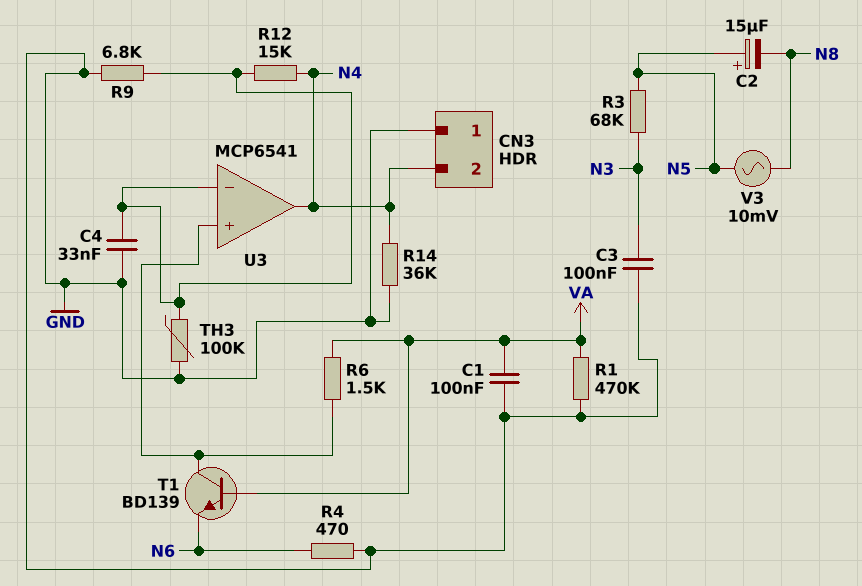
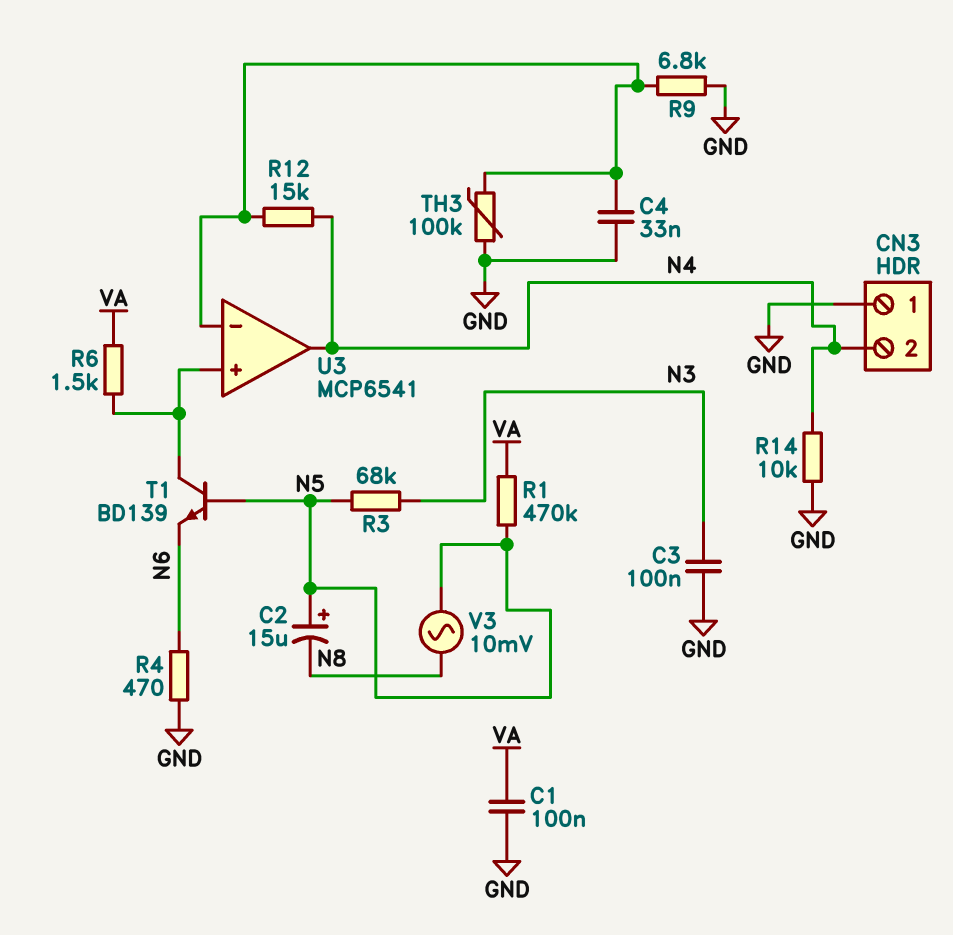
R1: 470k (GND, VA) -> 470k (N5, VA)
R14: 36k (GND, N4) -> 10k (GND, N4)
T1: NPN BD139 (B VA, C U3/in+, E N6) -> NPN BD139 (B N5, C U3/in+, E N6)

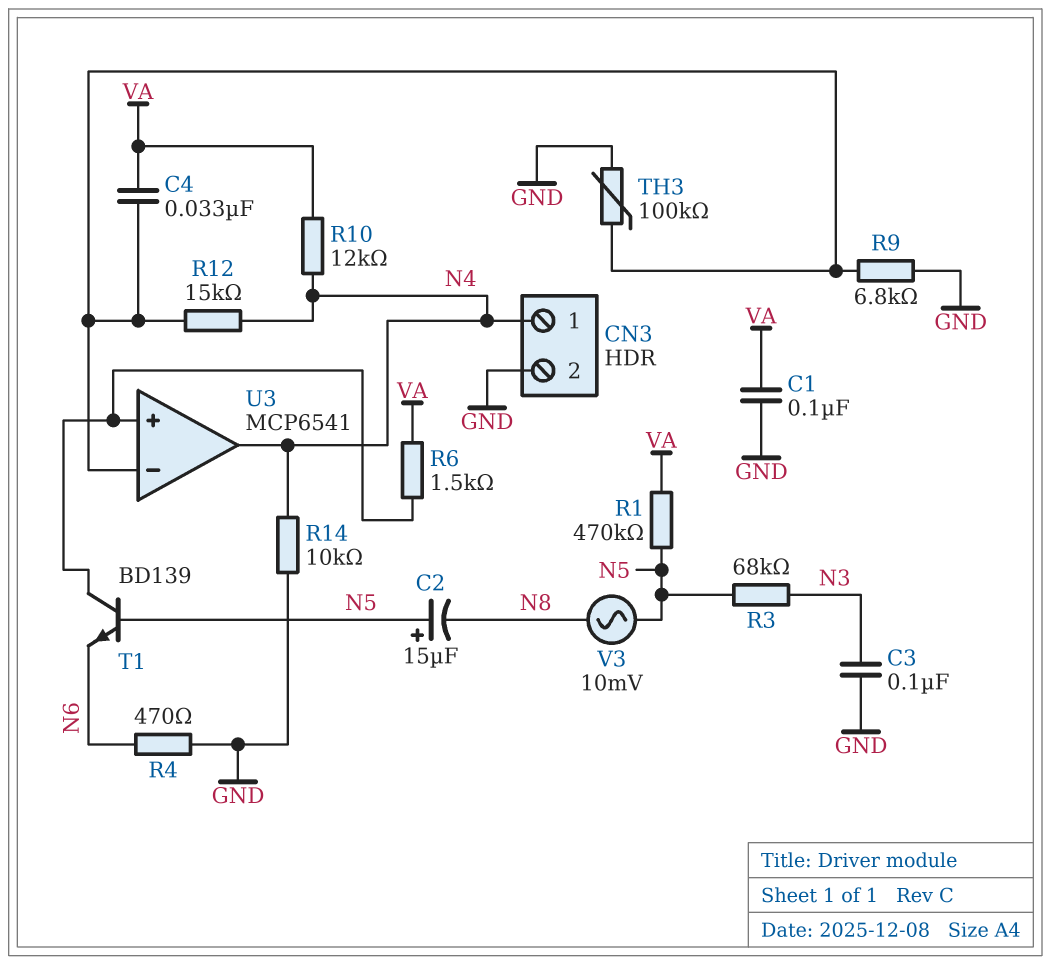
C4: 33nF (GND, U3/in-) -> 33nF (U3/in-, VA)
CN3 pin 1: GND -> N4
CN3 pin 2: N4 -> GND
R10: none -> 12k (N4, VA)

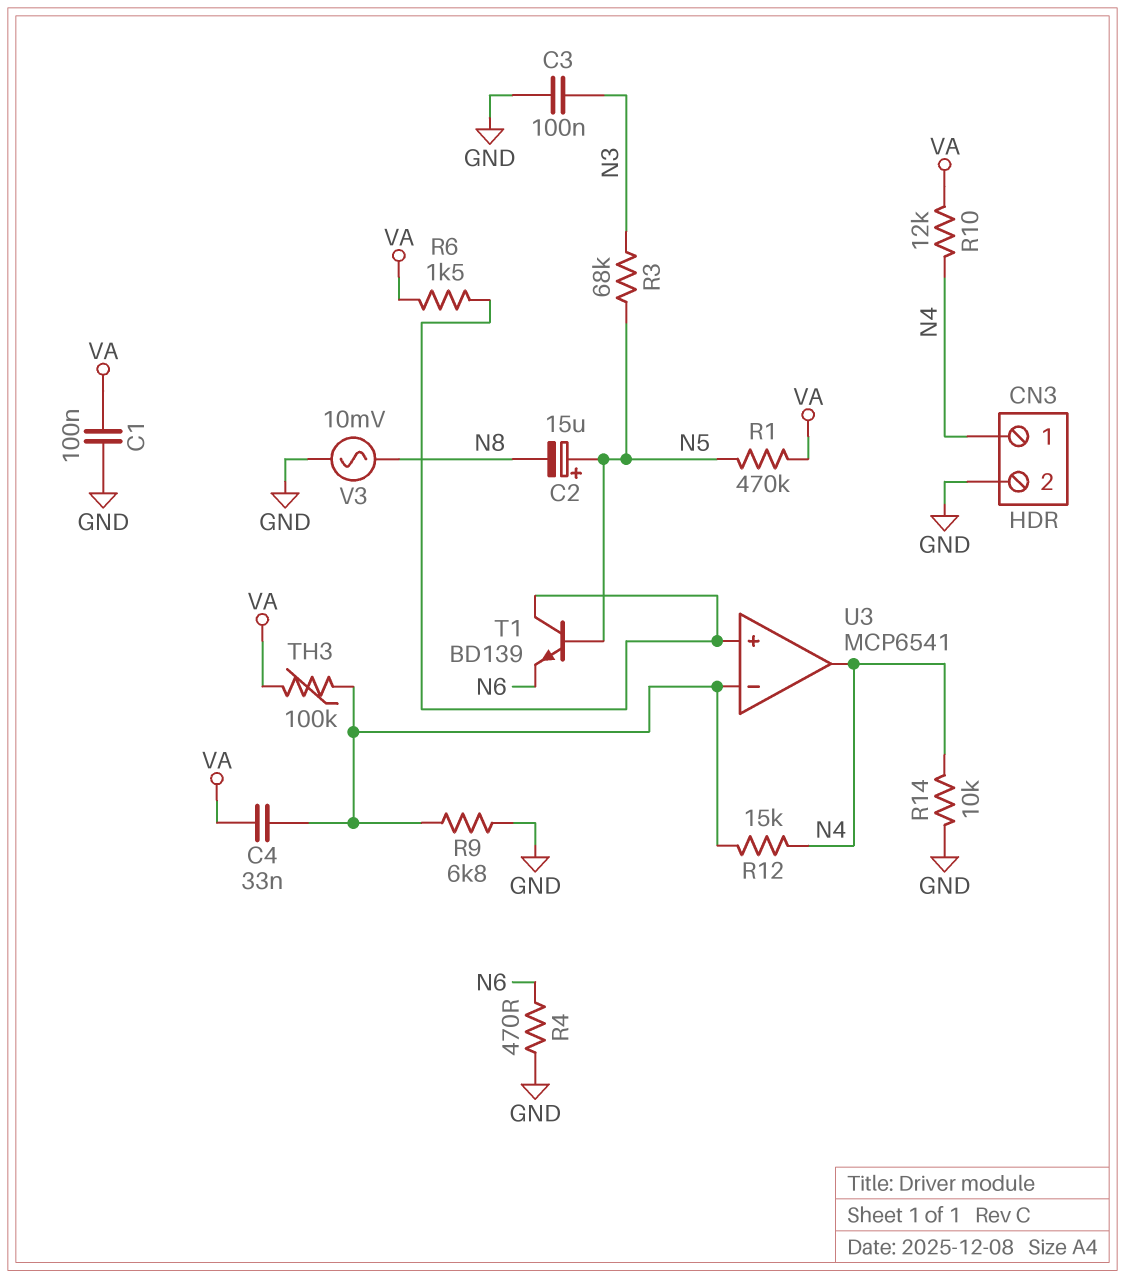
TH3: 100k (GND, U3/in-) -> 100k (U3/in-, VA)
V3: AC 10mV (N5, N8) -> AC 10mV (GND, N8)

